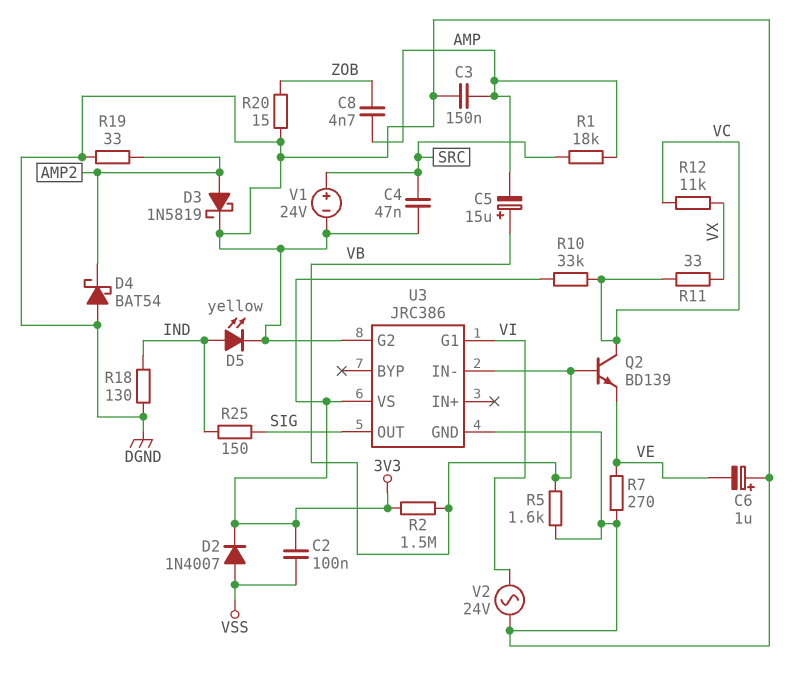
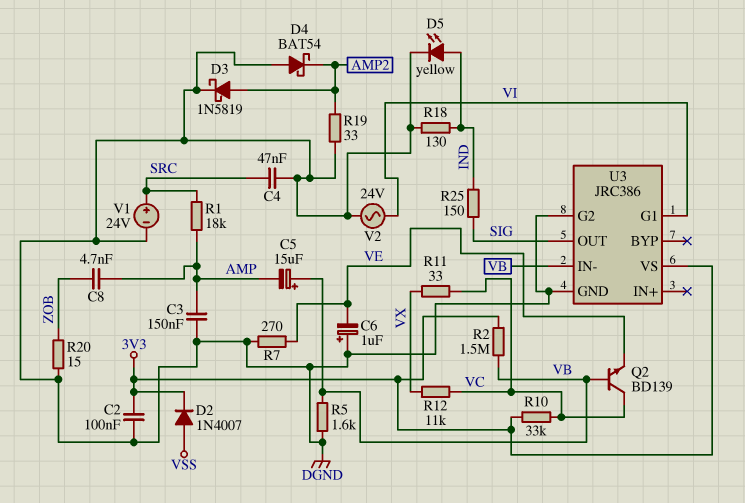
C2: 100nF (3V3, VSS) -> 100nF (3V3, DGND)

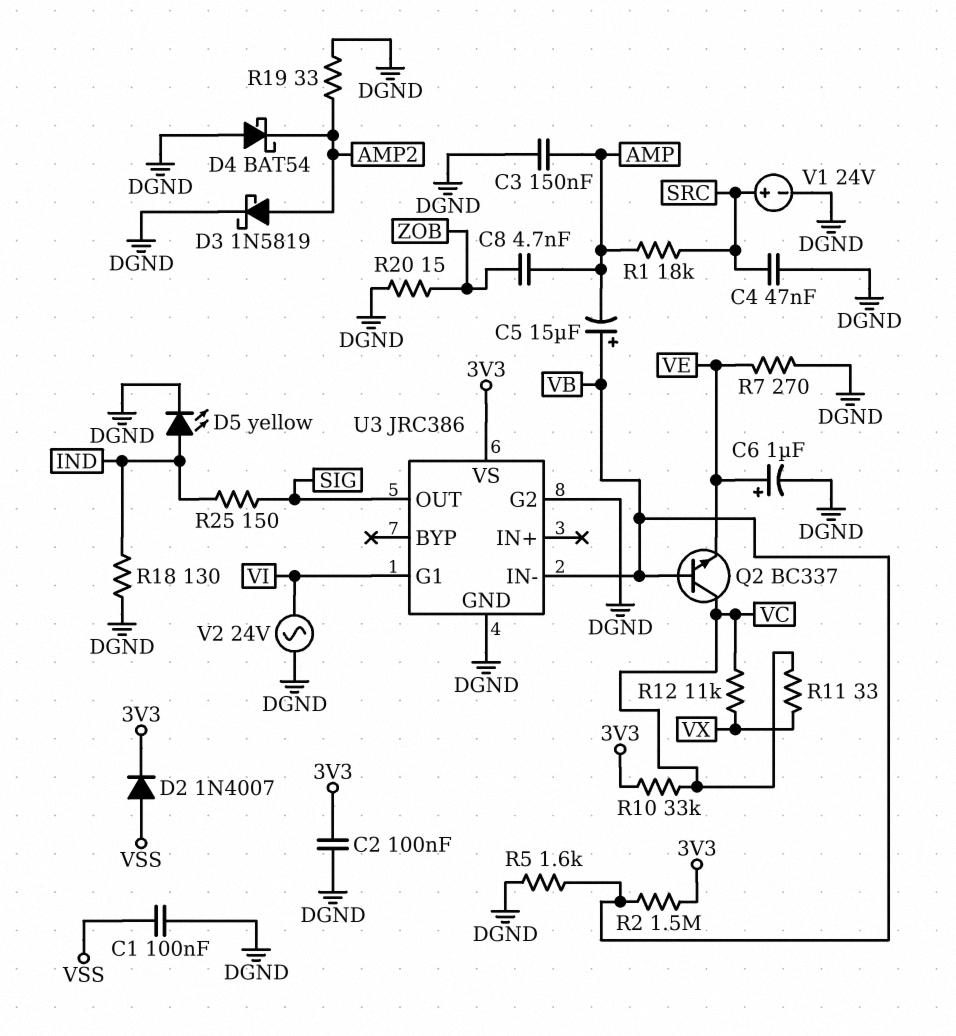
C1: none -> 100nF (DGND, VSS)
C6: 1uF (plus DGND, minus VE) -> 1uF (plus VE, minus DGND)
Q2: NPN BD139 (B VB, C VC, E VE) -> NPN BC337 (B VB, C VC, E VE)

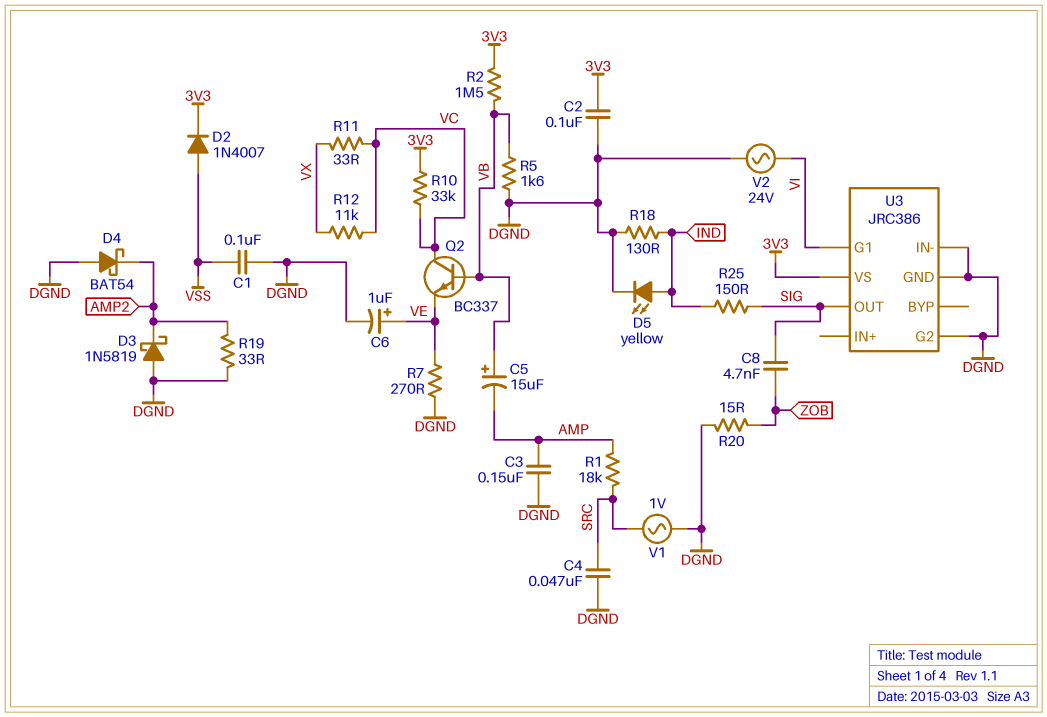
C8: 4.7nF (AMP, ZOB) -> 4.7nF (SIG, ZOB)
D3: schottky 1N5819 (A AMP2, K DGND) -> schottky 1N5819 (A DGND, K AMP2)
U3 pin IN-: VB -> DGND
V1: 24V (plus SRC, minus DGND) -> AC 1V (DGND, SRC)

